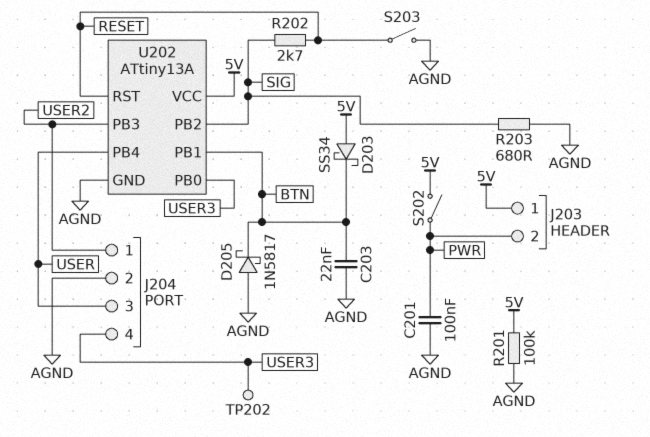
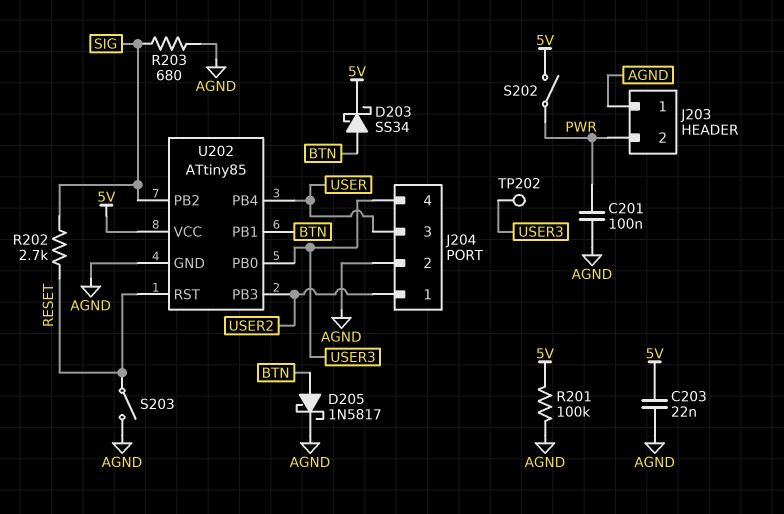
C203: 22nF (AGND, BTN) -> 22nF (5V, AGND)
D203: schottky SS34 (A 5V, K BTN) -> schottky SS34 (A BTN, K 5V)
D205: schottky 1N5817 (A AGND, K BTN) -> schottky 1N5817 (A BTN, K AGND)
J203 pin 1: 5V -> AGND
U202: ATtiny13A -> ATtiny85

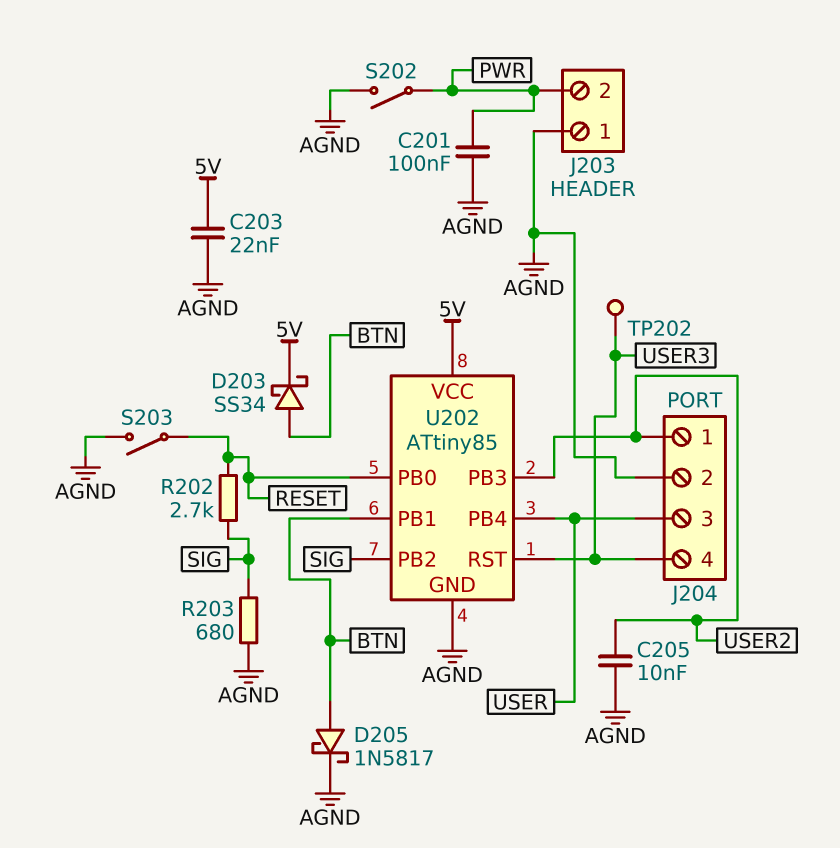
C205: none -> 10nF (AGND, USER2)
R201: 100k (5V, AGND) -> none
S202: switch (5V, PWR) -> switch (AGND, PWR)
U202 pin PB0: USER3 -> RESET
U202 pin RST: RESET -> USER3

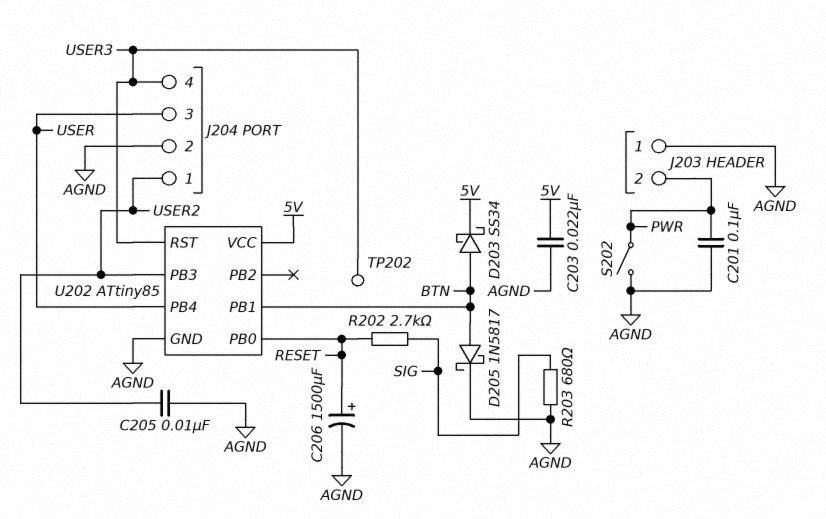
C206: none -> 1500uF (plus RESET, minus AGND)
S203: switch (AGND, RESET) -> none
U202 pin PB2: SIG -> none

